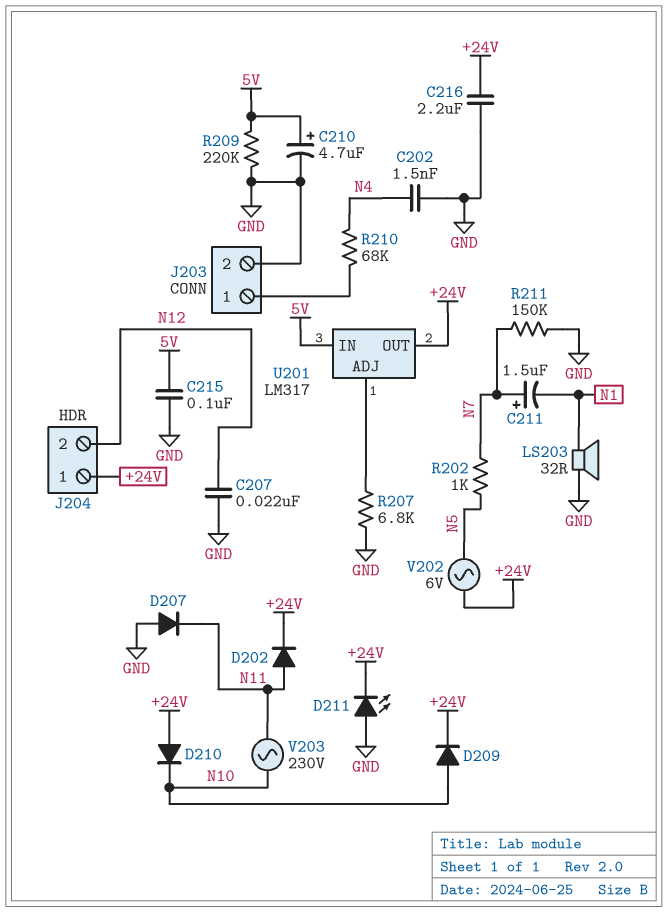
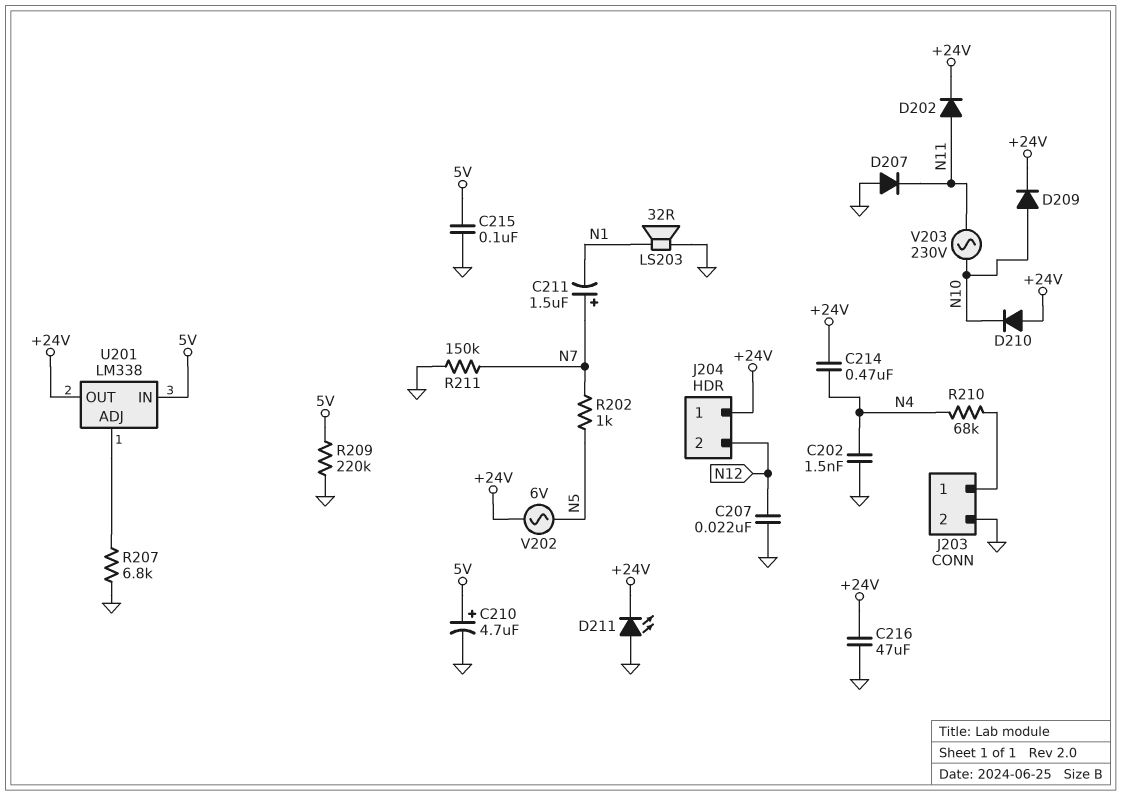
C214: none -> 470nF (+24V, N4)
C216: 2.2uF (+24V, GND) -> 47uF (+24V, GND)
U201: LM317 -> LM338

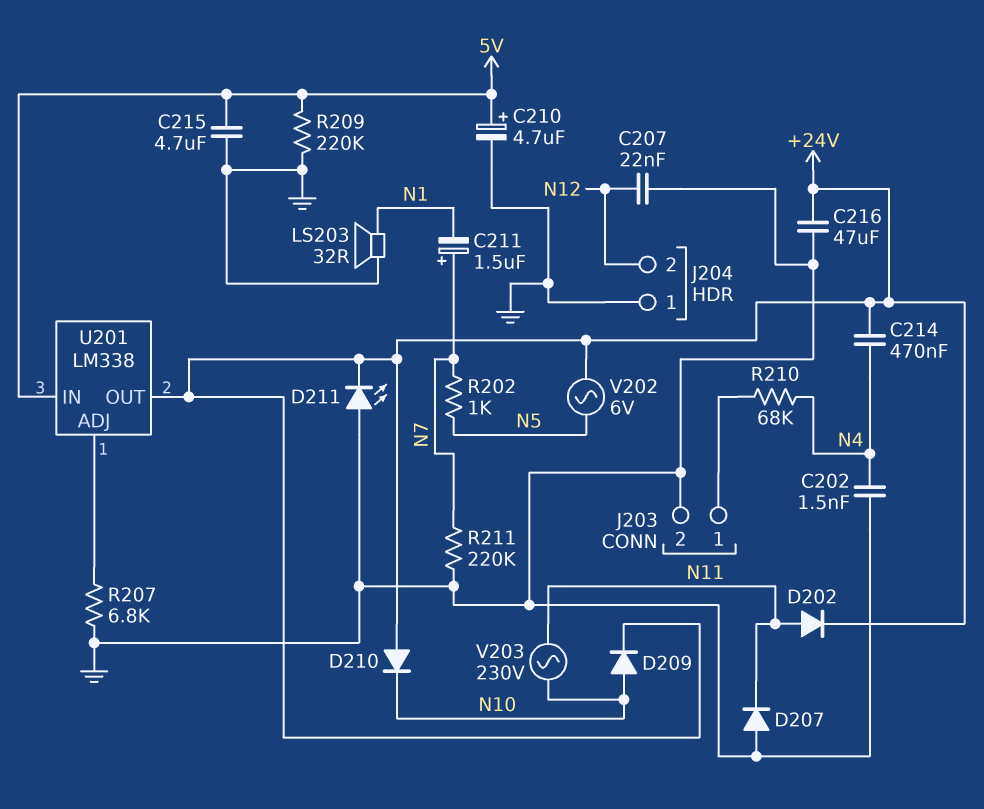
C215: 100nF (5V, GND) -> 4.7uF (5V, GND)
J204 pin 1: +24V -> GND
R211: 150k (GND, N7) -> 220k (GND, N7)

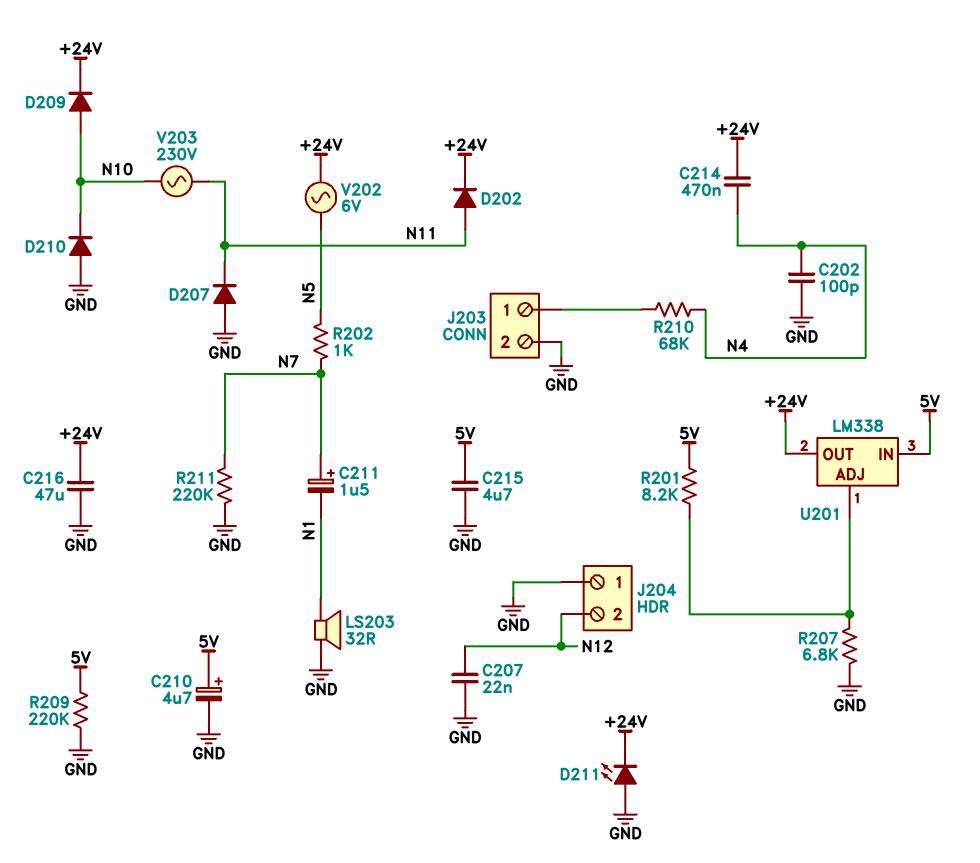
C202: 1.5nF (GND, N4) -> 100pF (GND, N4)
D210: diode (A +24V, K N10) -> diode (A GND, K N10)
R201: none -> 8.2k (5V, U201/ADJ)

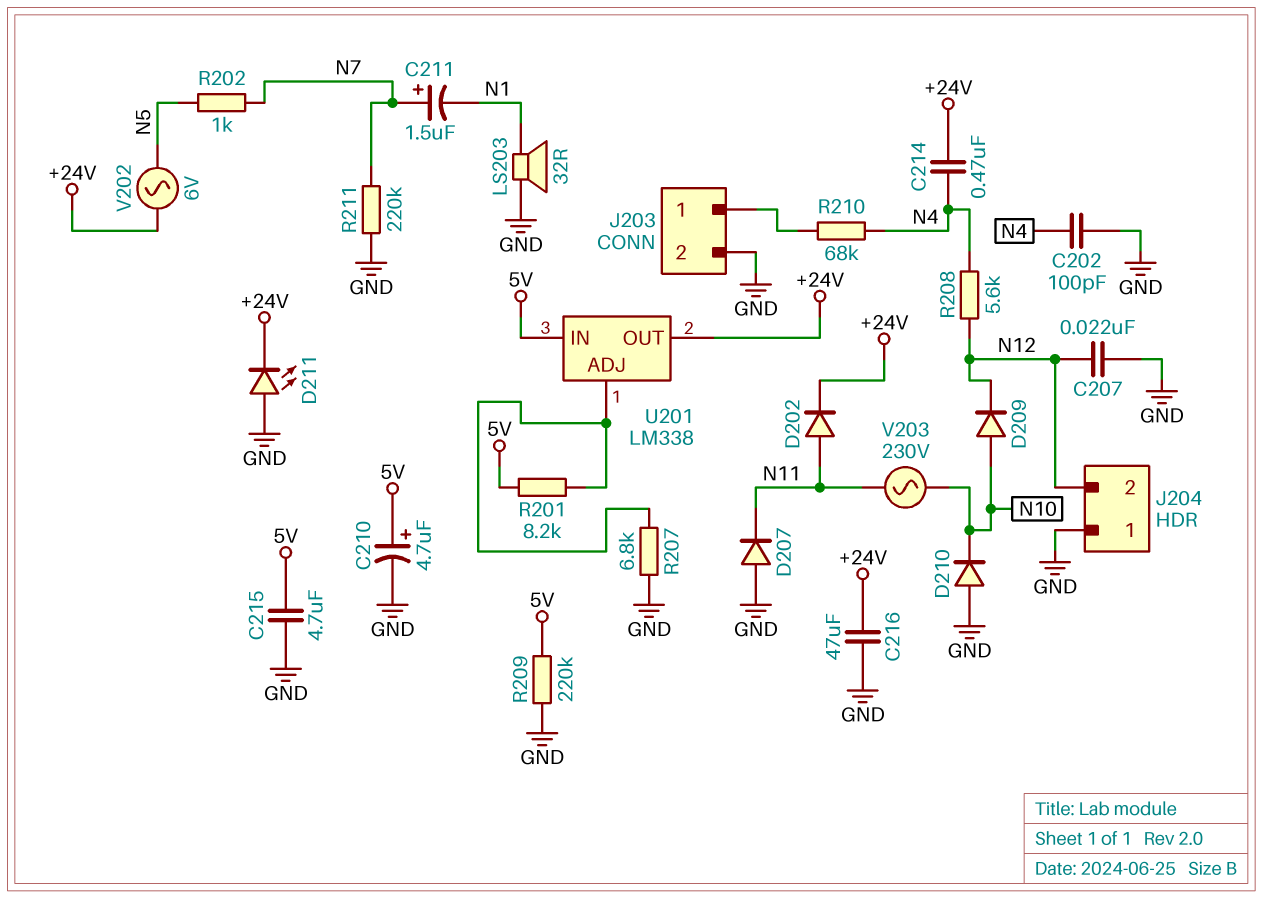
D209: diode (A N10, K +24V) -> diode (A N10, K N12)
R208: none -> 5.6k (N4, N12)

